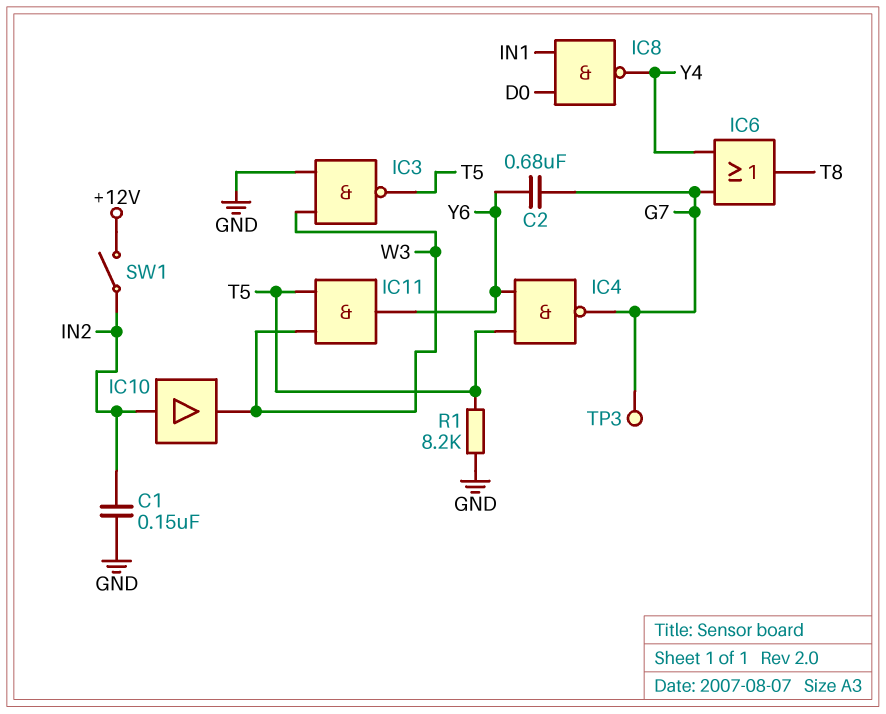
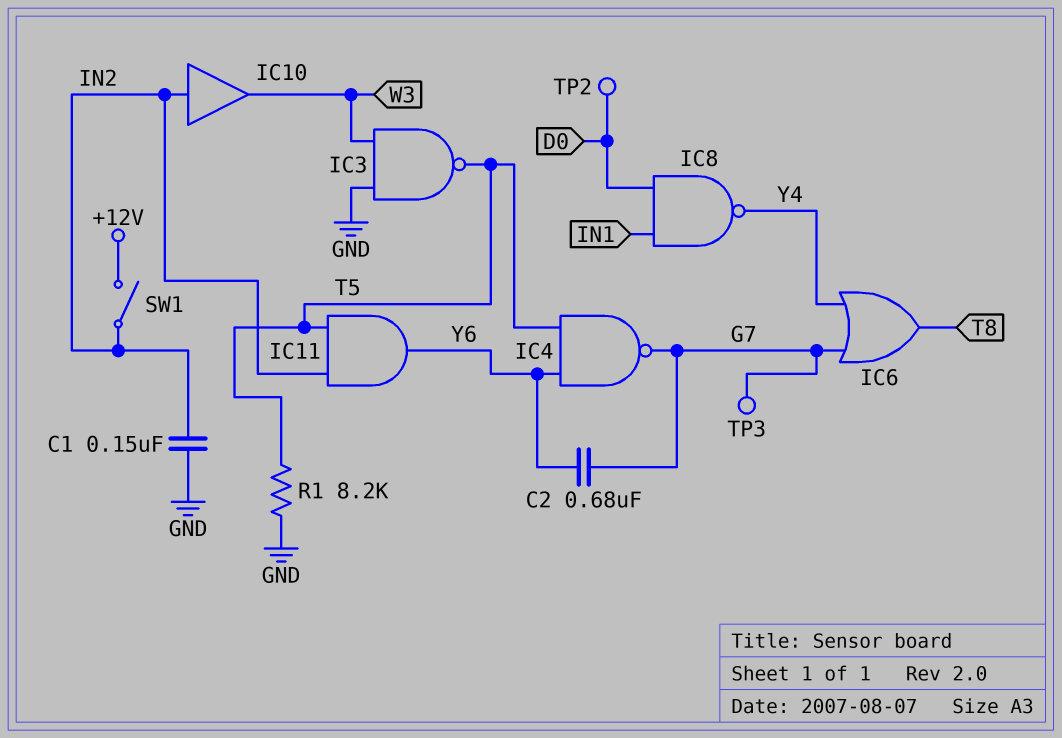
IC11: AND (in T5, in W3, out Y6) -> AND (in IN2, in T5, out Y6)
TP2: none -> test point (D0)

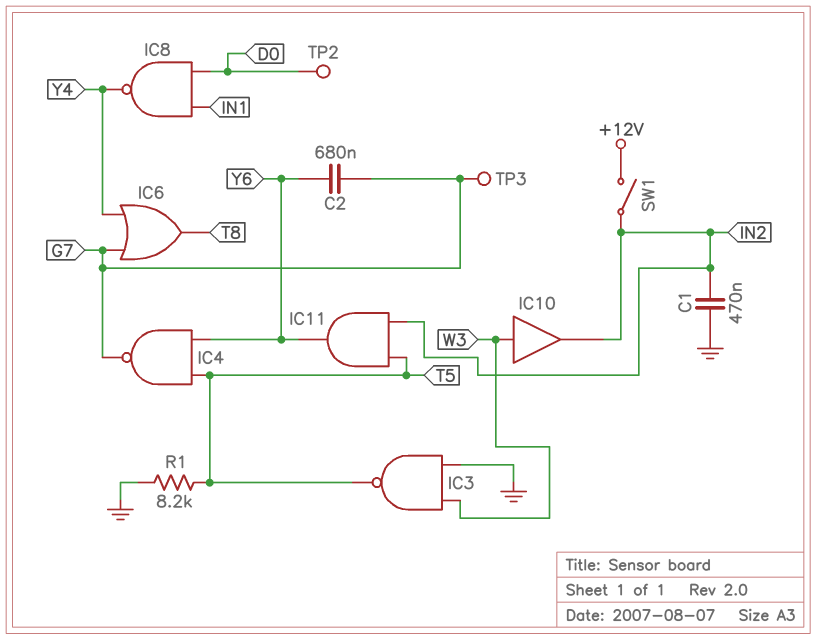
C1: 150nF (GND, IN2) -> 470nF (GND, IN2)
IC10: buffer (in IN2, out W3) -> buffer (in W3, out IN2)

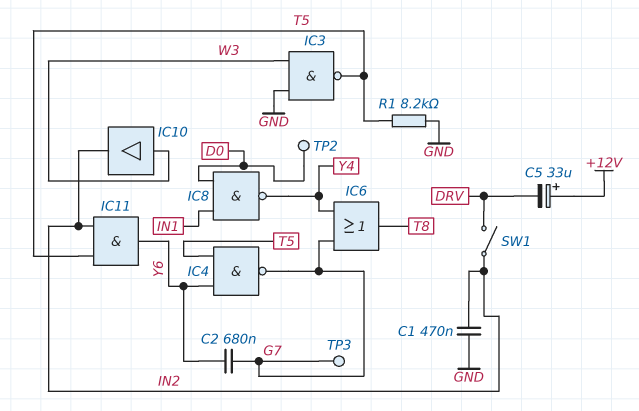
C5: none -> 33uF (plus +12V, minus DRV)
SW1: switch (+12V, IN2) -> switch (DRV, IN2)

